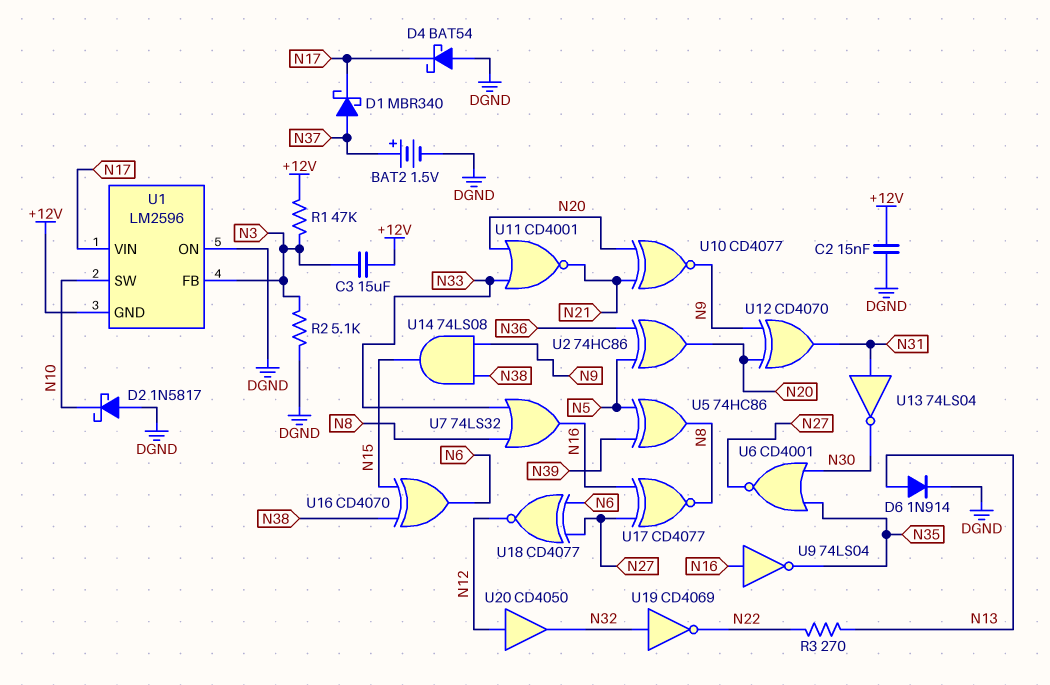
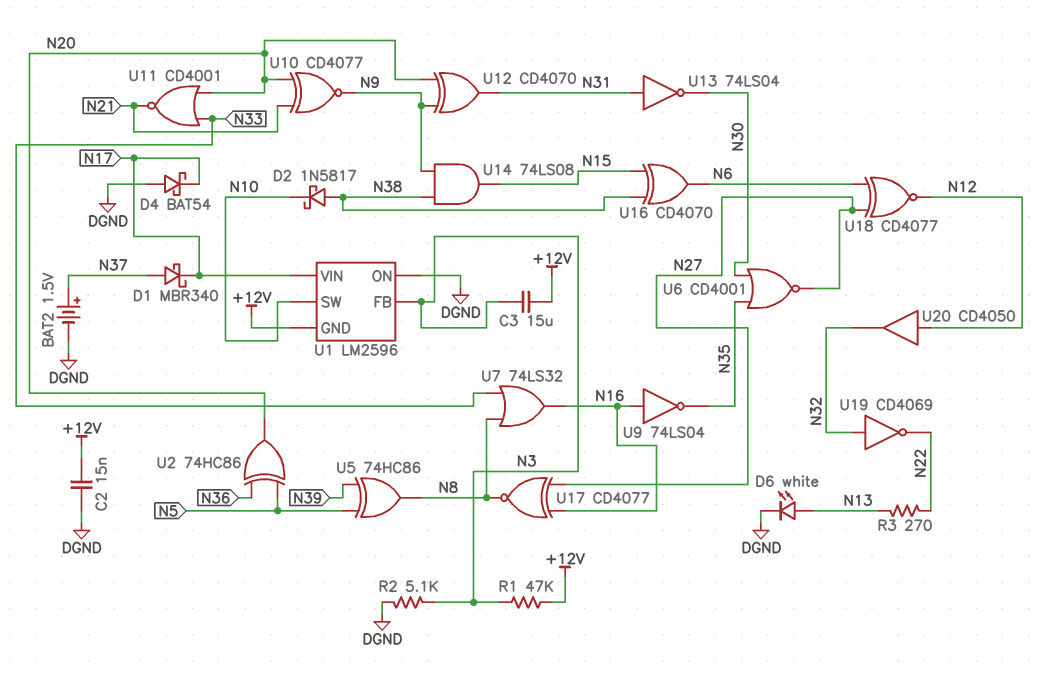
D2: schottky 1N5817 (A DGND, K N10) -> schottky 1N5817 (A N38, K N10)
D6: diode 1N914 (A N13, K DGND) -> LED white (A N13, K DGND)

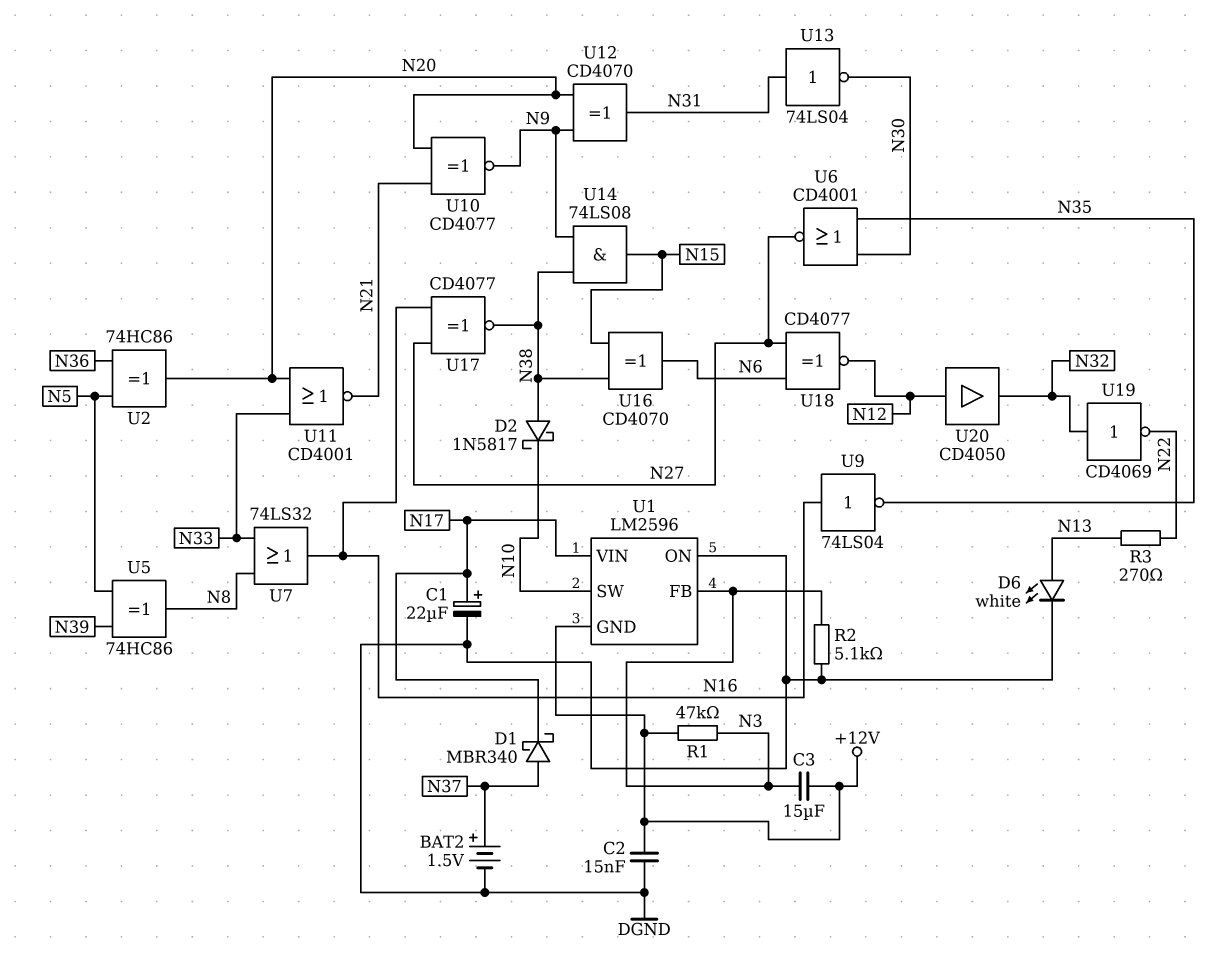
C1: none -> 22uF (plus N17, minus DGND)
D4: schottky BAT54 (A DGND, K N17) -> none
U17: XNOR CD4077 (in N16, in N27, out N8) -> XNOR CD4077 (in N16, in N27, out N38)

